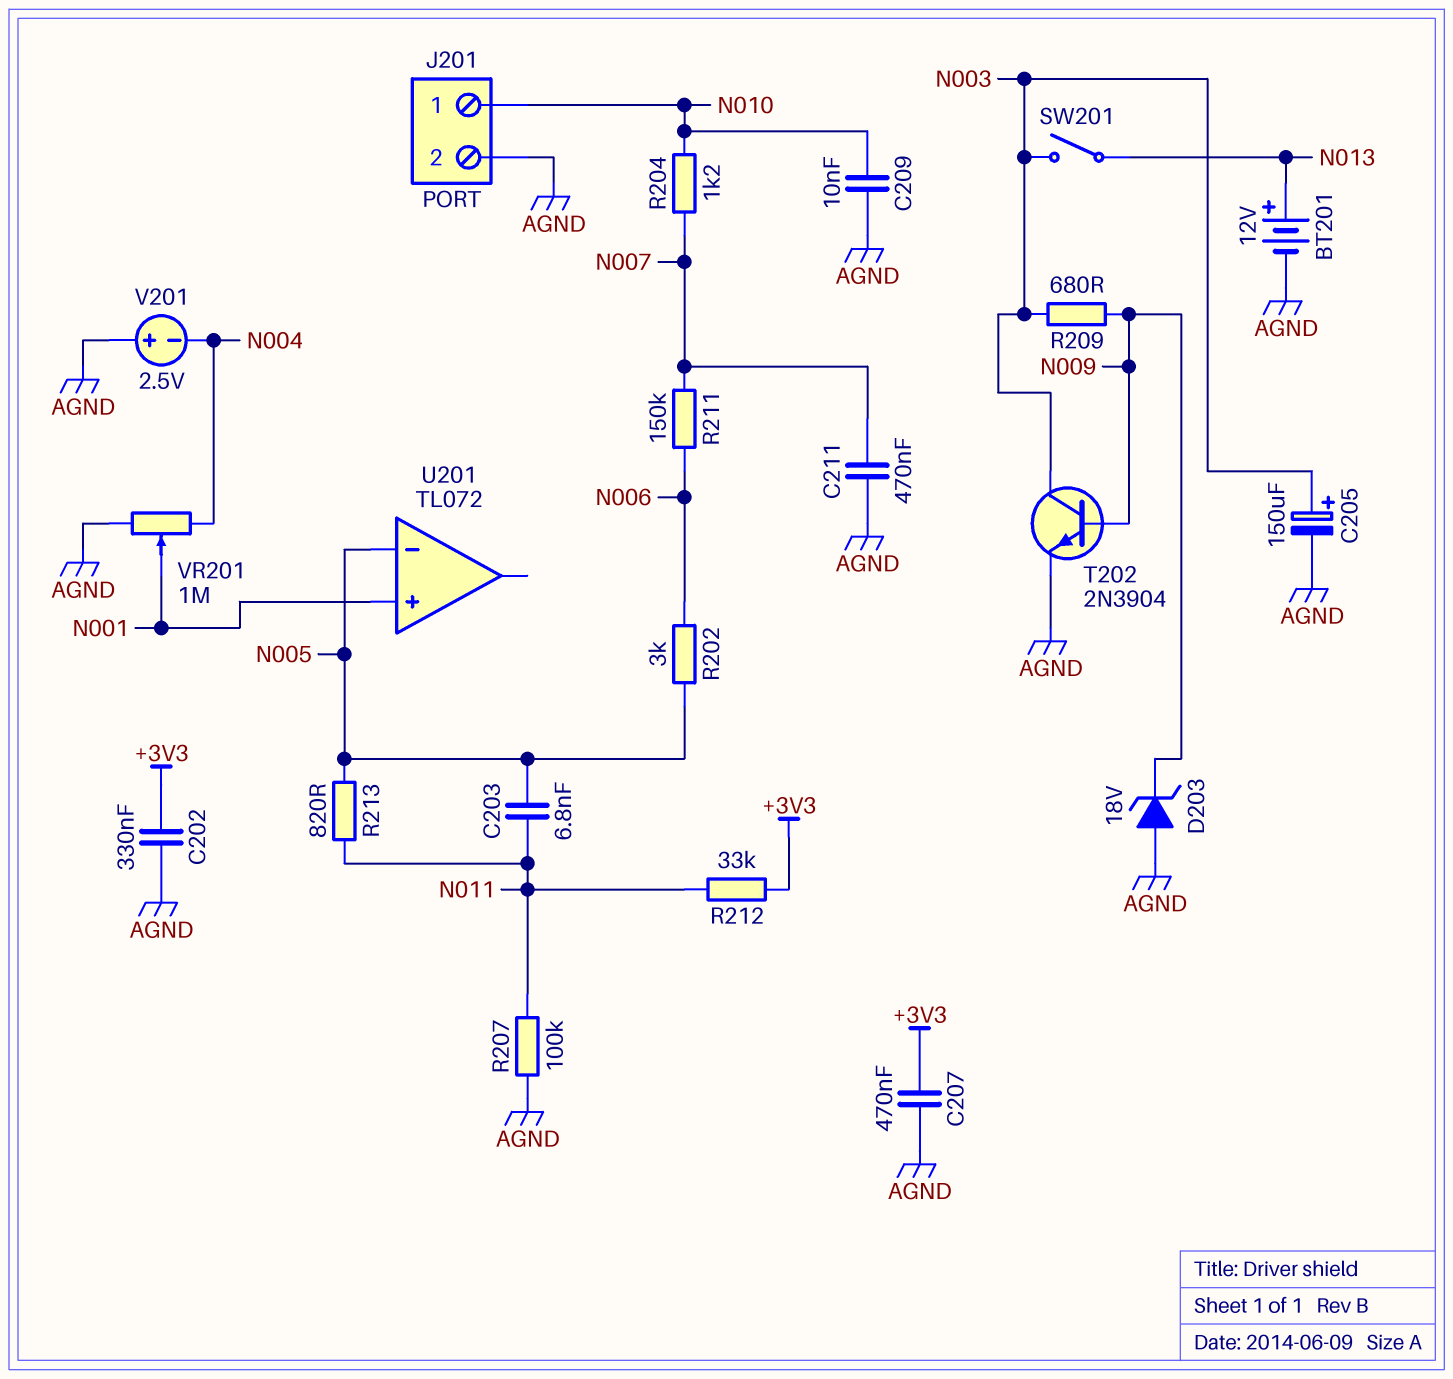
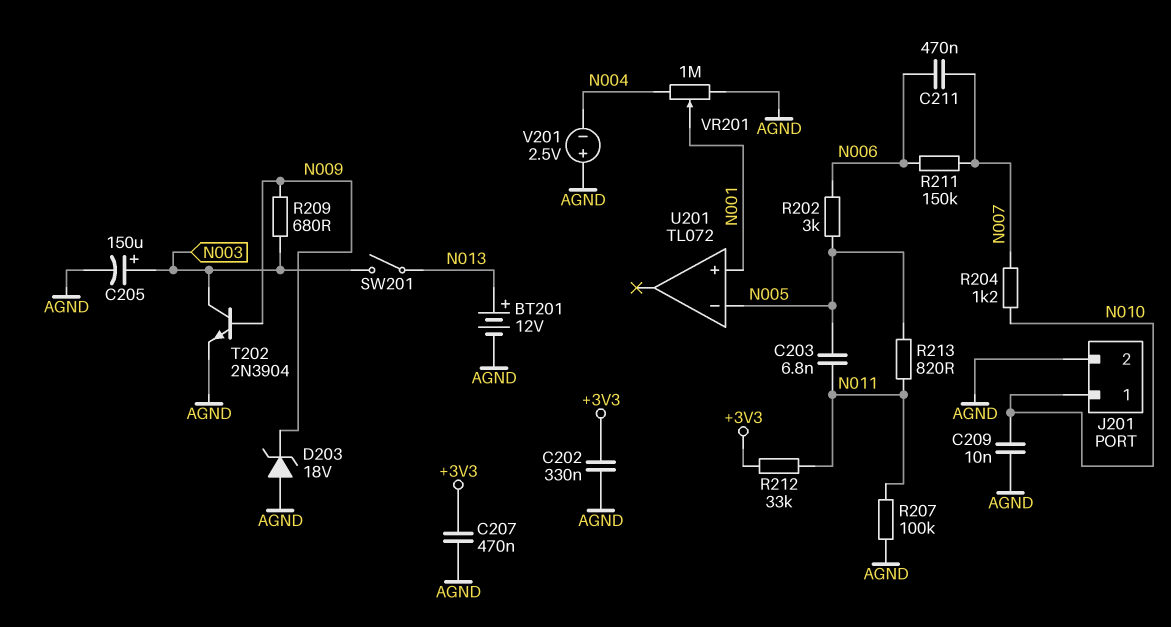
C211: 470nF (AGND, N007) -> 470nF (N006, N007)

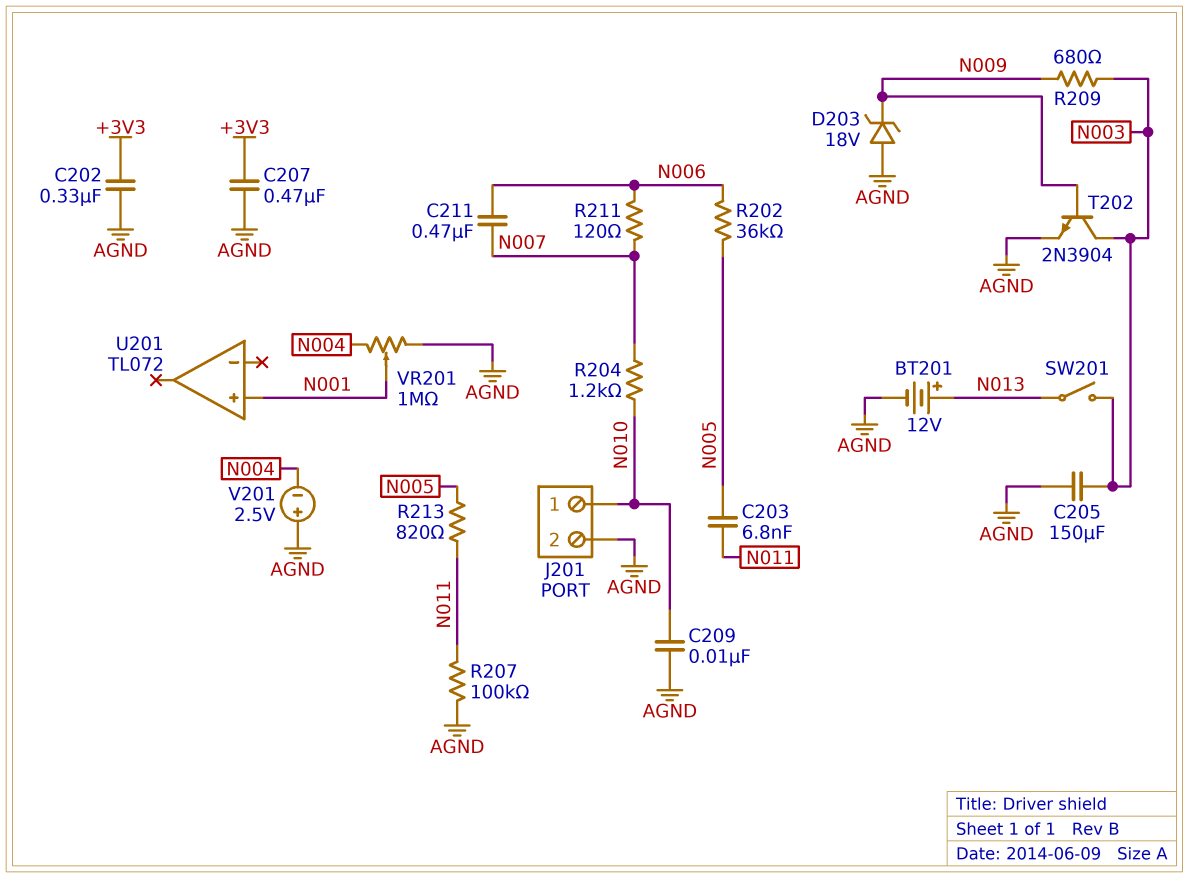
C205: 150uF (plus N003, minus AGND) -> 150uF (AGND, N003)
R202: 3k (N005, N006) -> 36k (N005, N006)
R211: 150k (N006, N007) -> 120 (N006, N007)
R212: 33k (+3V3, N011) -> none
U201 pin in-: N005 -> none

